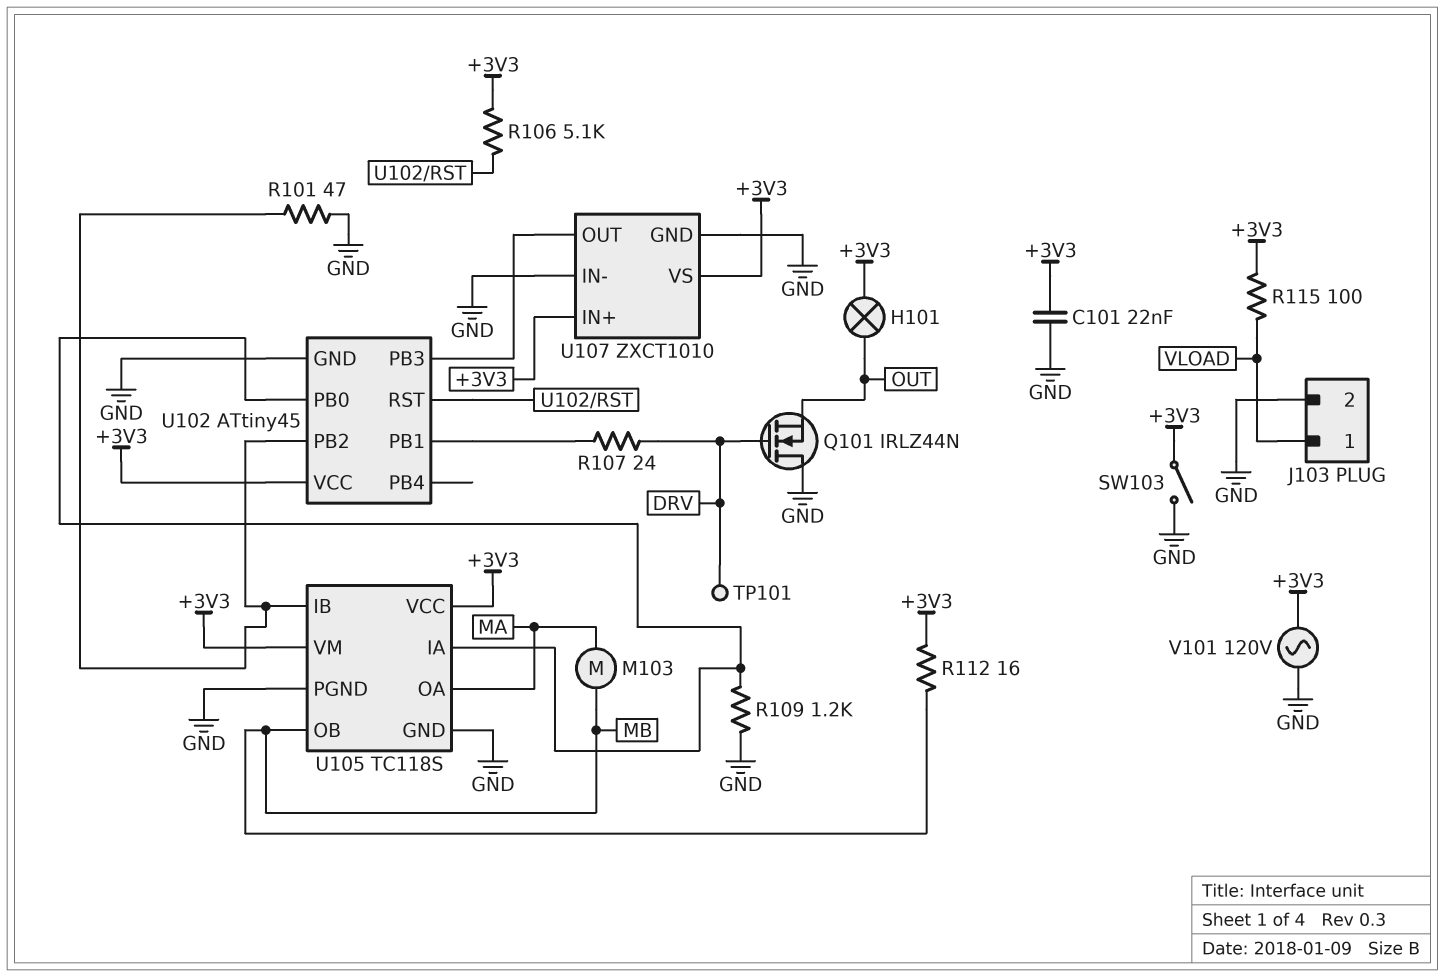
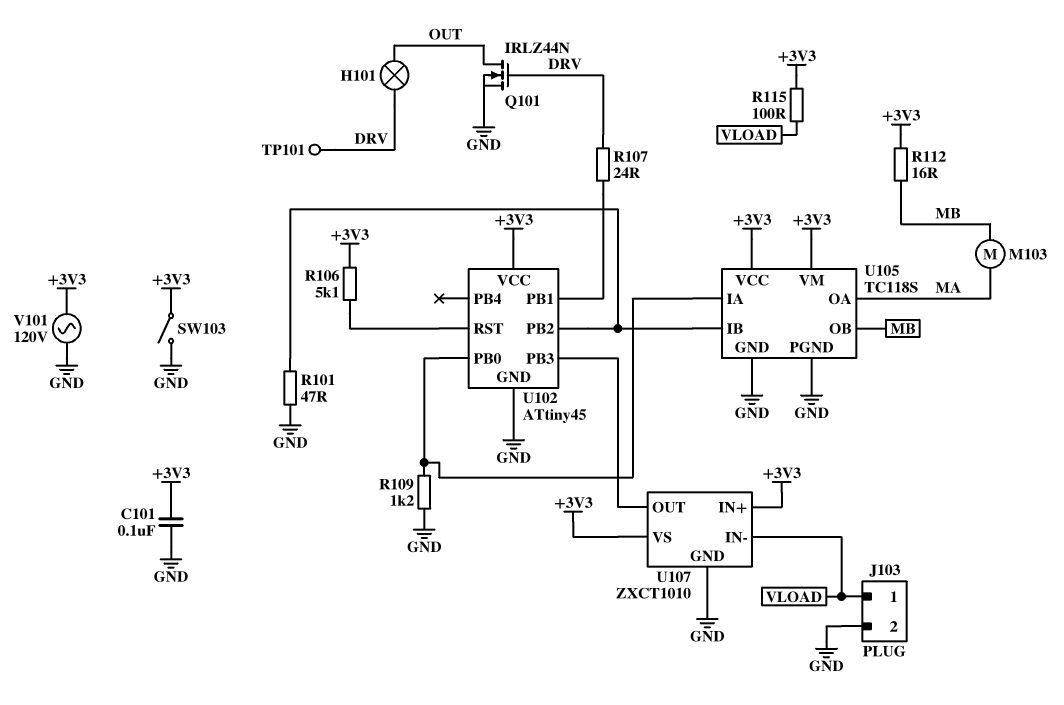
C101: 22nF (+3V3, GND) -> 100nF (+3V3, GND)
H101: lamp (+3V3, OUT) -> lamp (DRV, OUT)
Q101: NMOS IRLZ44N (G DRV, D GND, S OUT) -> NMOS IRLZ44N (G DRV, D OUT, S GND)
U107 pin IN-: GND -> VLOAD

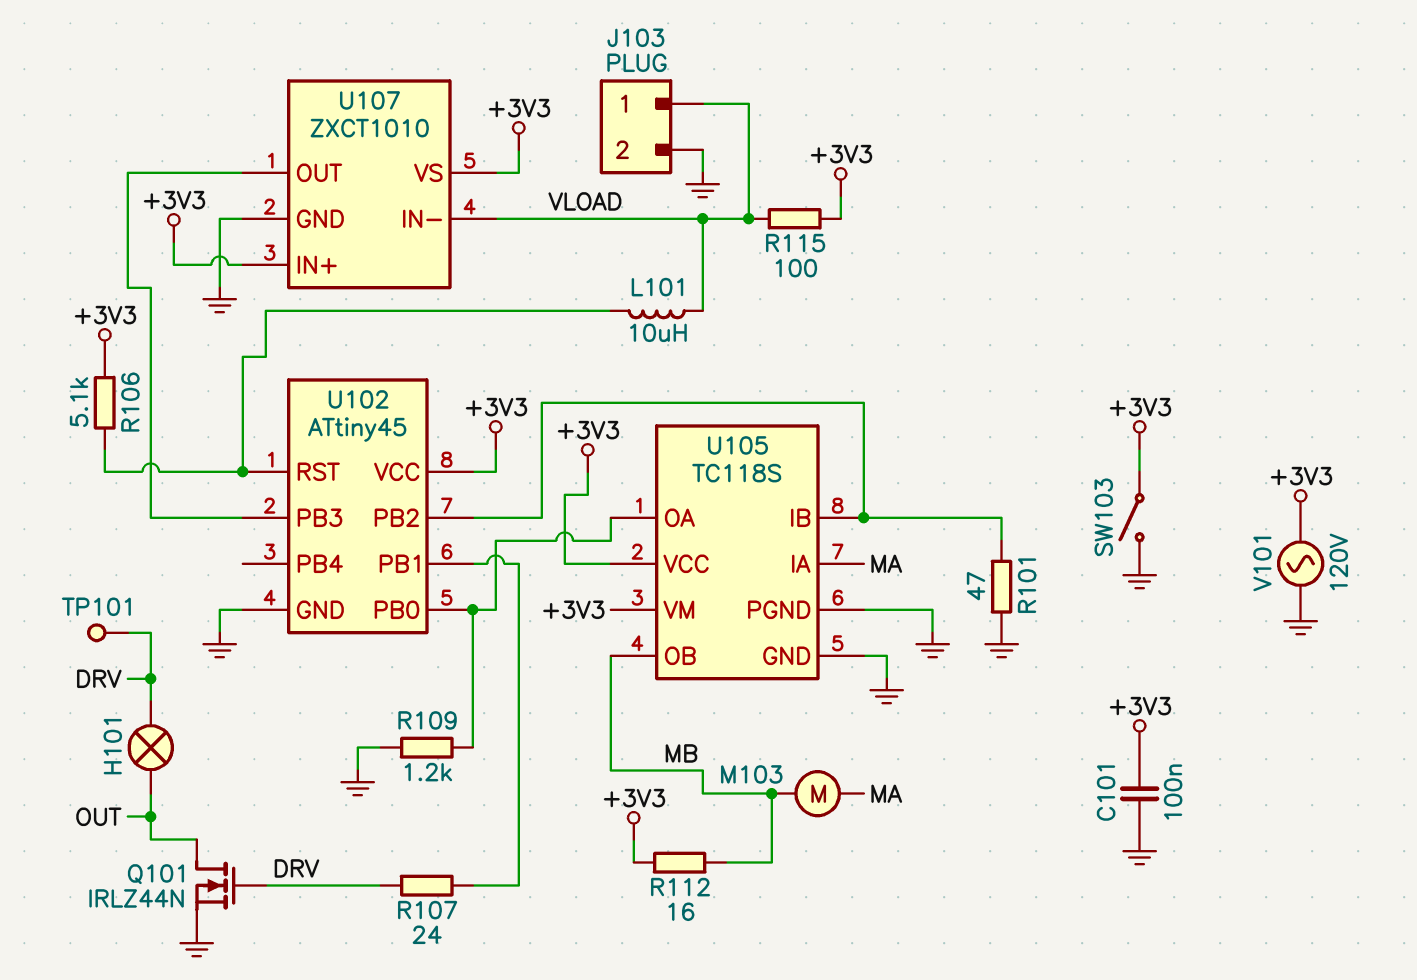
L101: none -> 10uH (U102/RST, VLOAD)
U105 pin IA: U102/PB0 -> MA
U105 pin OA: MA -> U102/PB0

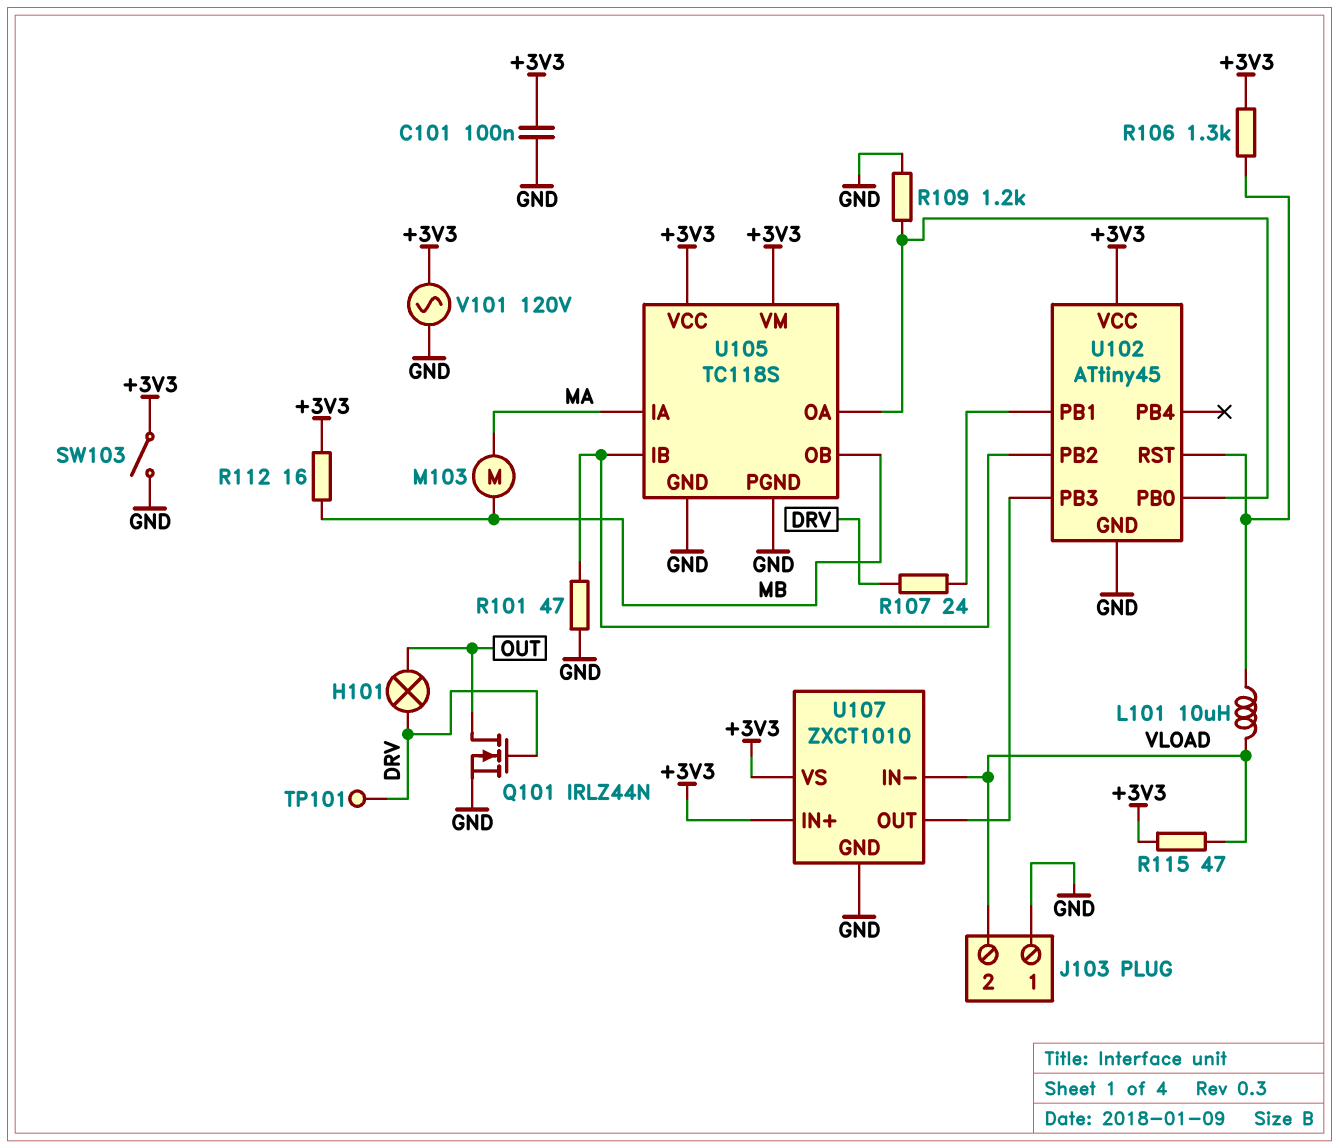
J103 pin 1: VLOAD -> GND
J103 pin 2: GND -> VLOAD
R106: 5.1k (+3V3, U102/RST) -> 1.3k (+3V3, U102/RST)
R115: 100 (+3V3, VLOAD) -> 47 (+3V3, VLOAD)

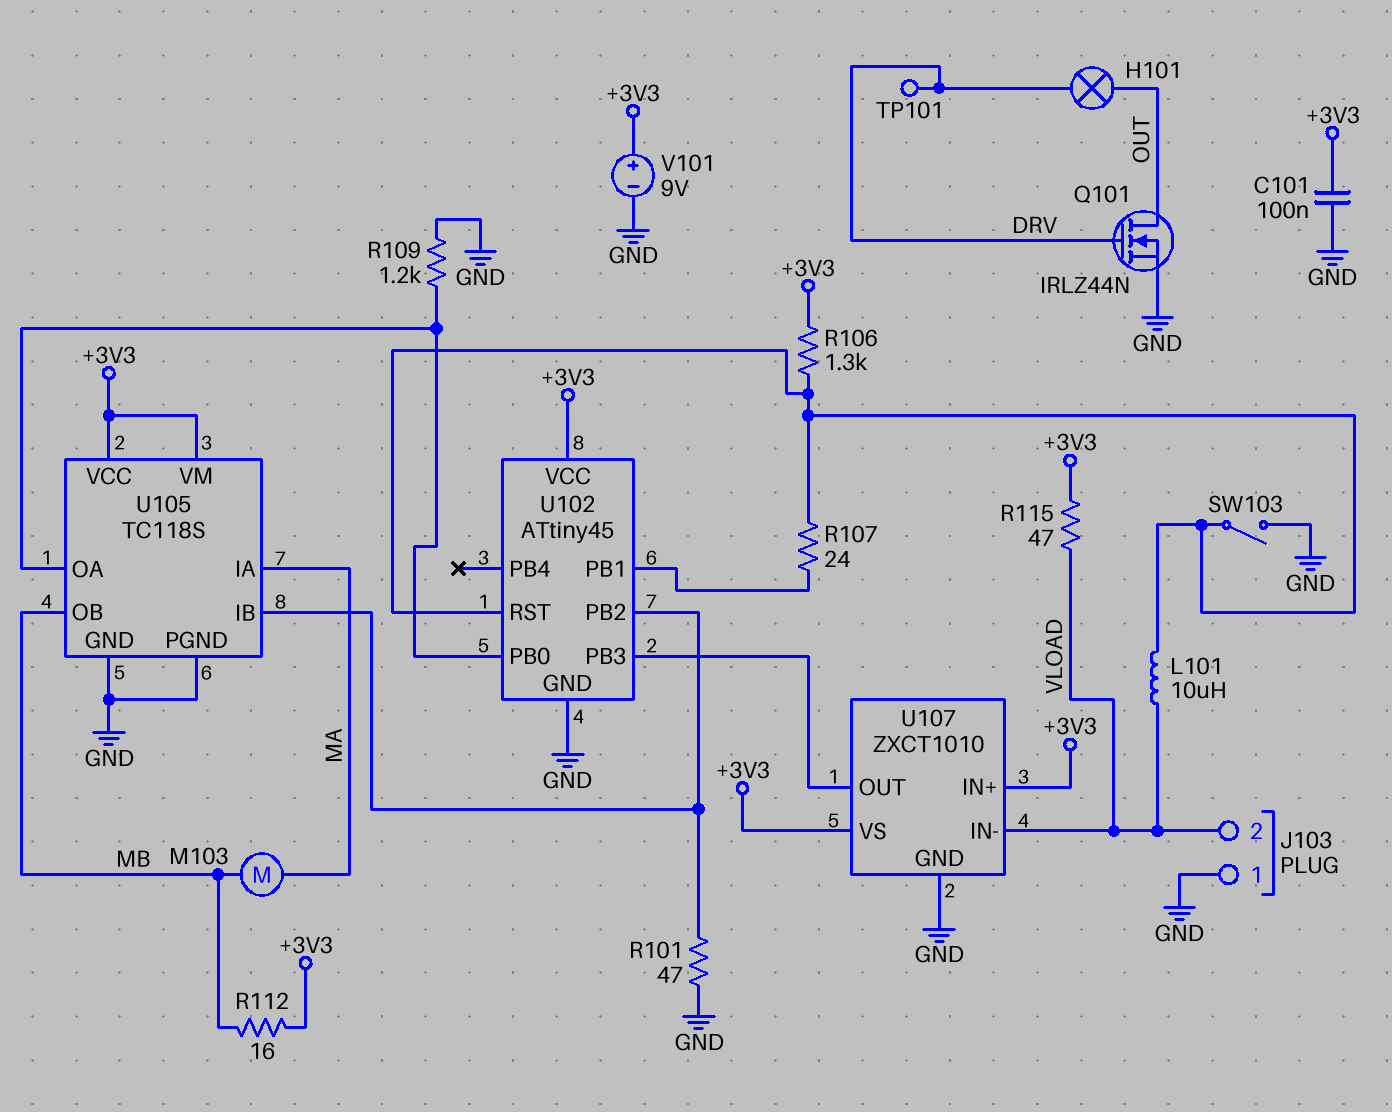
R107: 24 (DRV, U102/PB1) -> 24 (U102/PB1, U102/RST)
SW103: switch (+3V3, GND) -> switch (GND, U102/RST)
V101: AC 120V (+3V3, GND) -> 9V (plus +3V3, minus GND)

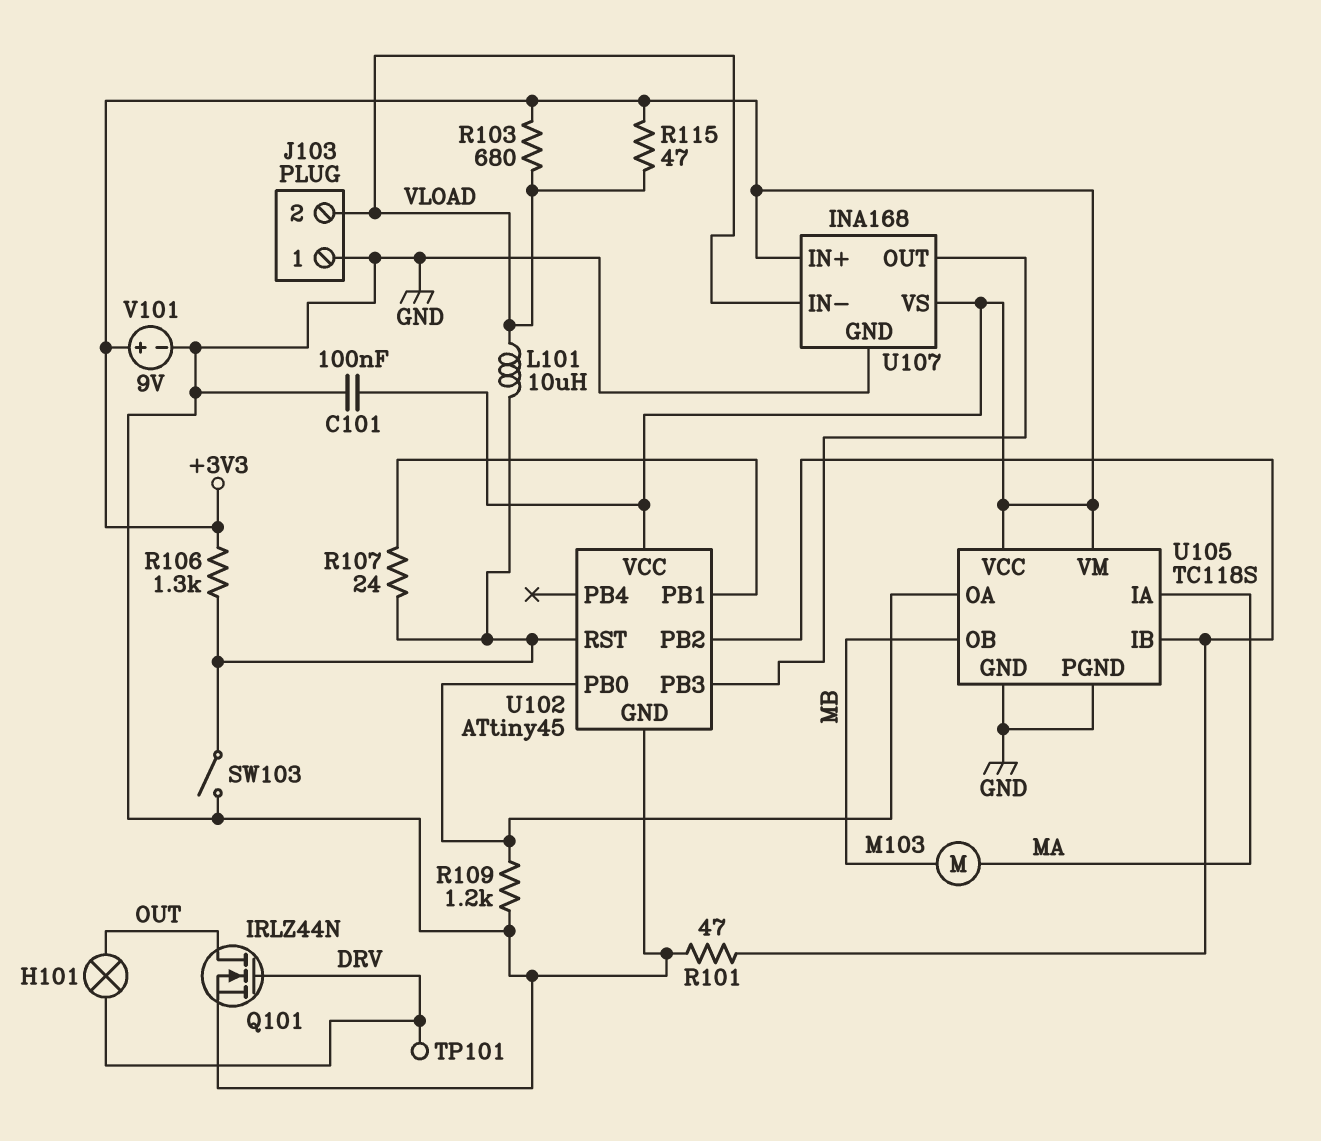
R103: none -> 680 (+3V3, VLOAD)
R112: 16 (+3V3, MB) -> none
U107: ZXCT1010 -> INA168

